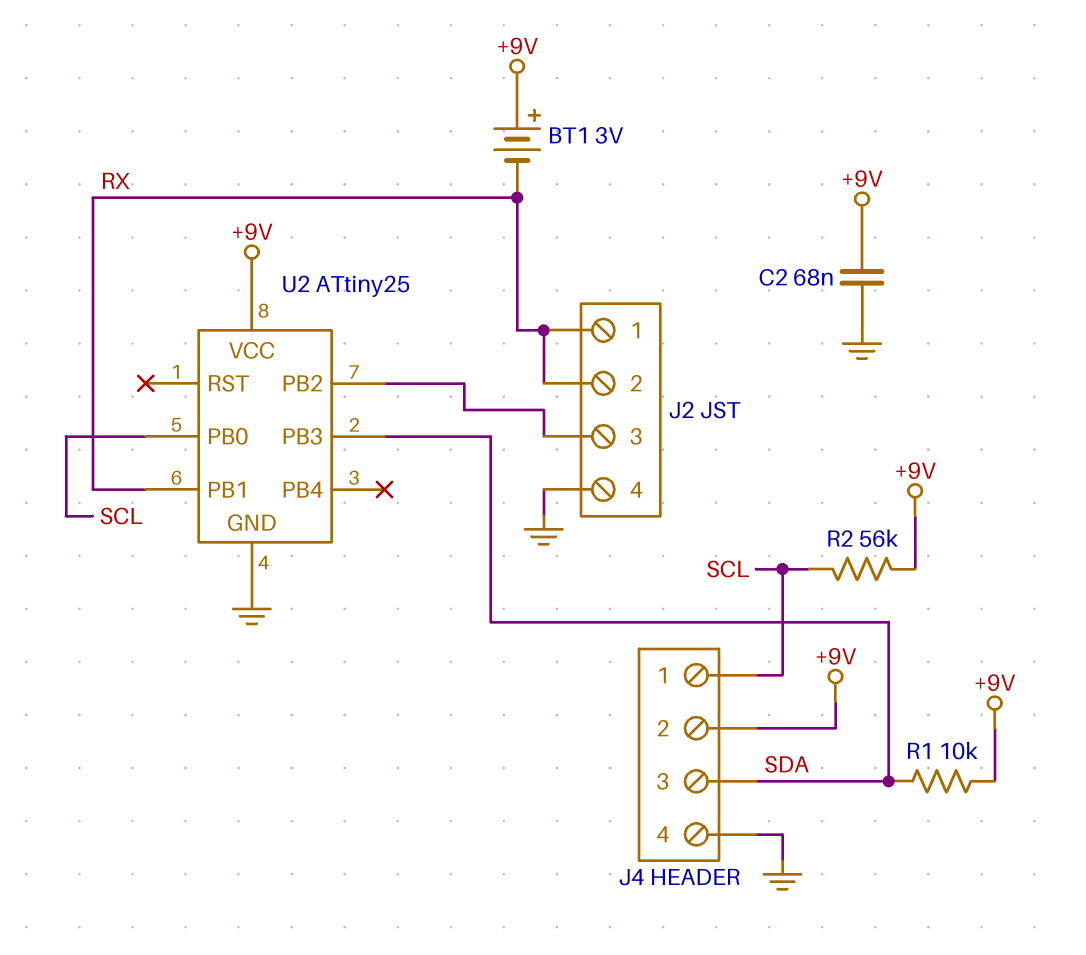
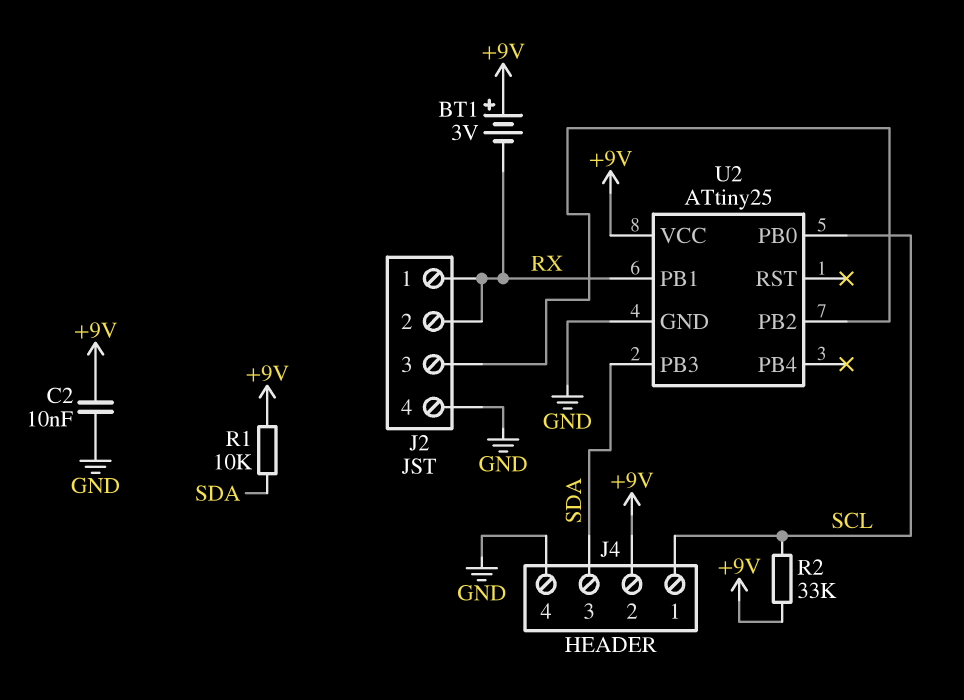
C2: 68nF (+9V, GND) -> 10nF (+9V, GND)
R2: 56k (+9V, SCL) -> 33k (+9V, SCL)

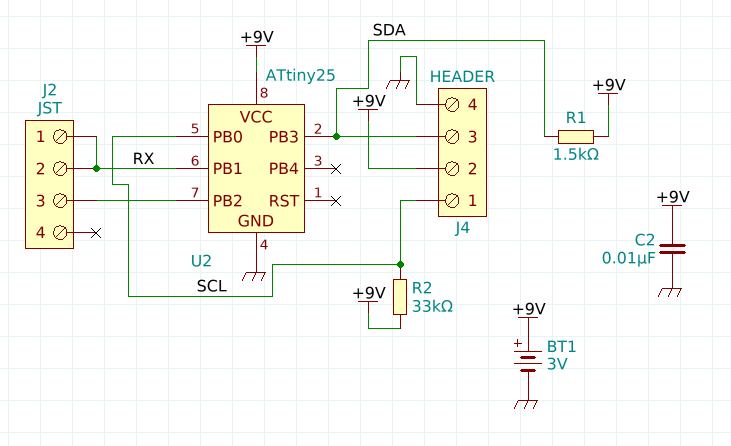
BT1: 3V (plus +9V, minus RX) -> 3V (plus +9V, minus GND)
J2 pin 4: GND -> none
R1: 10k (+9V, SDA) -> 1.5k (+9V, SDA)

